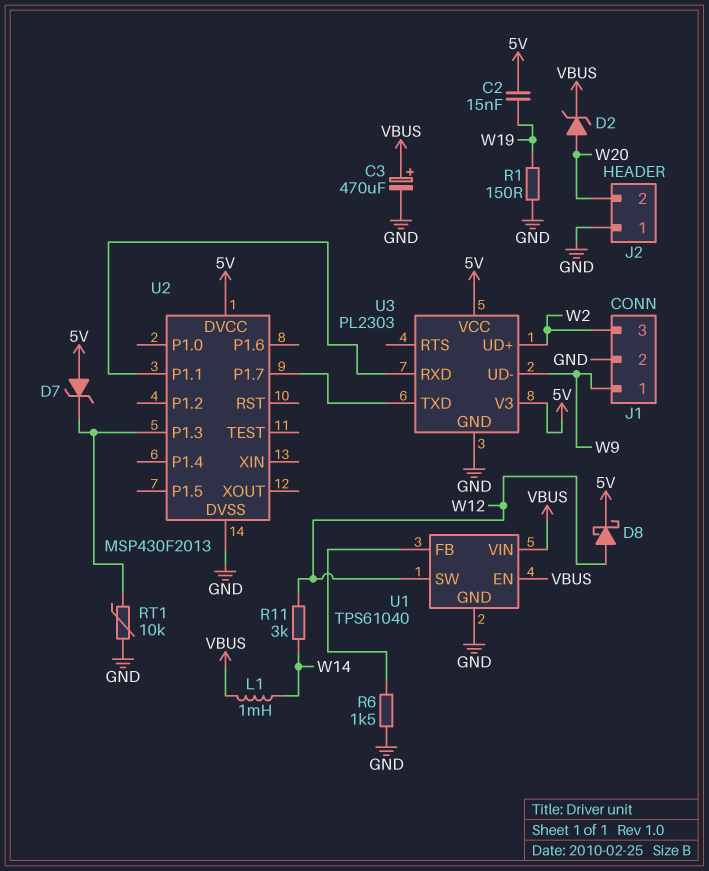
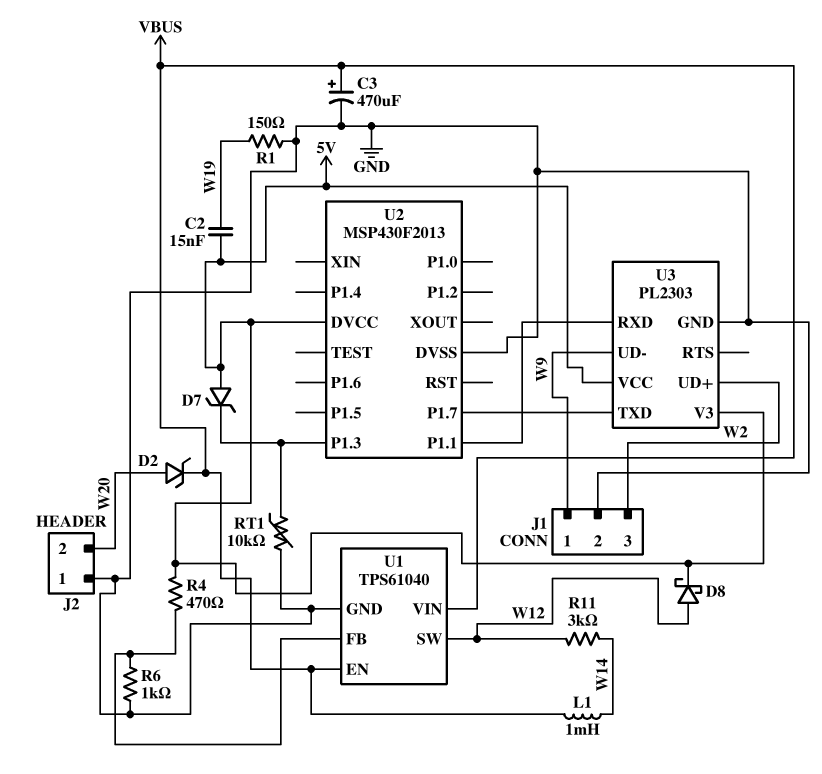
R4: none -> 470 (5V, U1/FB)
R6: 1.5k (GND, U1/FB) -> 1k (GND, U1/FB)

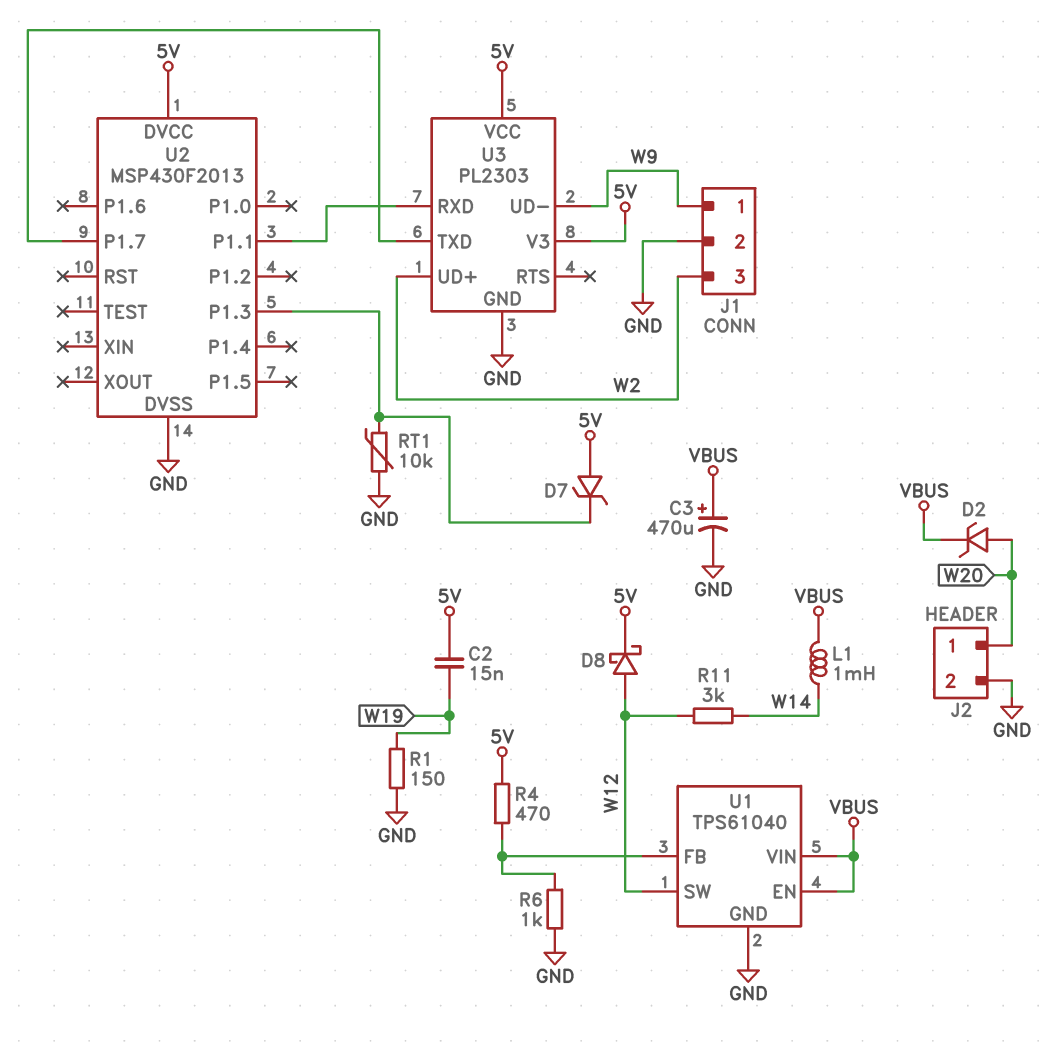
J2 pin 1: GND -> W20
J2 pin 2: W20 -> GND

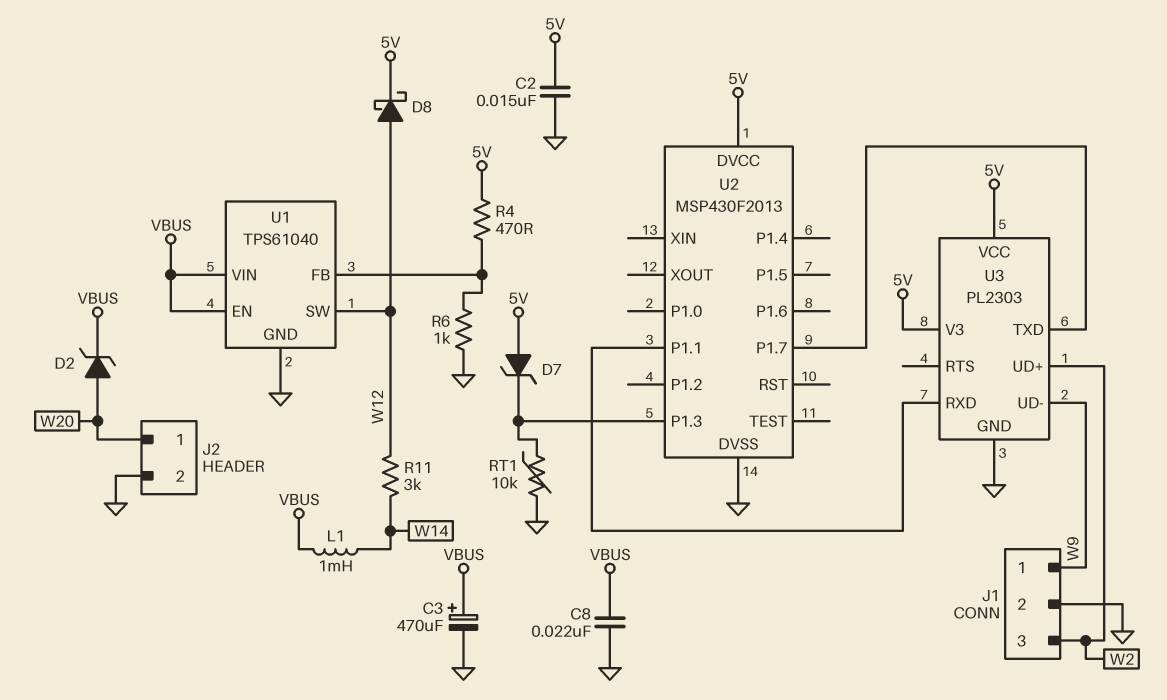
C2: 15nF (5V, W19) -> 15nF (5V, GND)
C8: none -> 22nF (GND, VBUS)
R1: 150 (GND, W19) -> none

